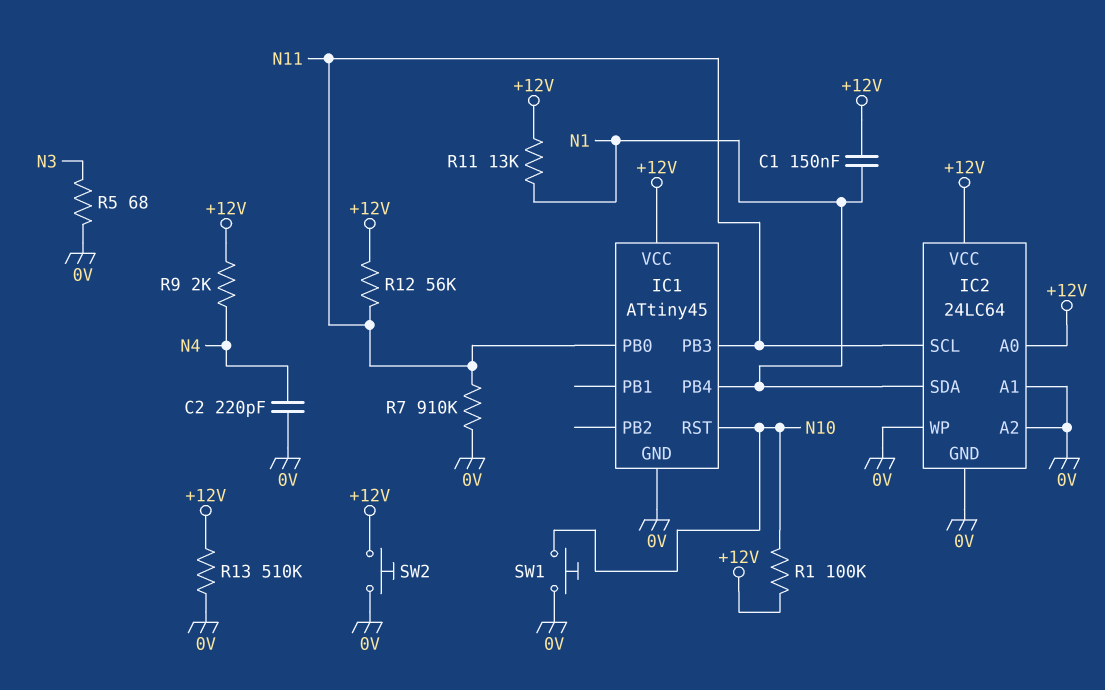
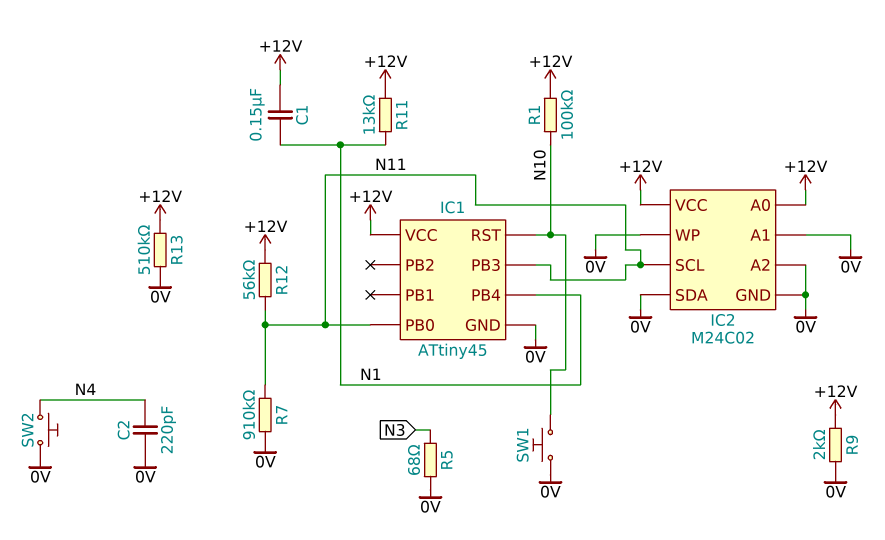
IC2: 24LC64 -> M24C02
IC2 pin SDA: N1 -> 0V
R9: 2k (+12V, N4) -> 2k (+12V, 0V)
SW2: button (+12V, 0V) -> button (0V, N4)

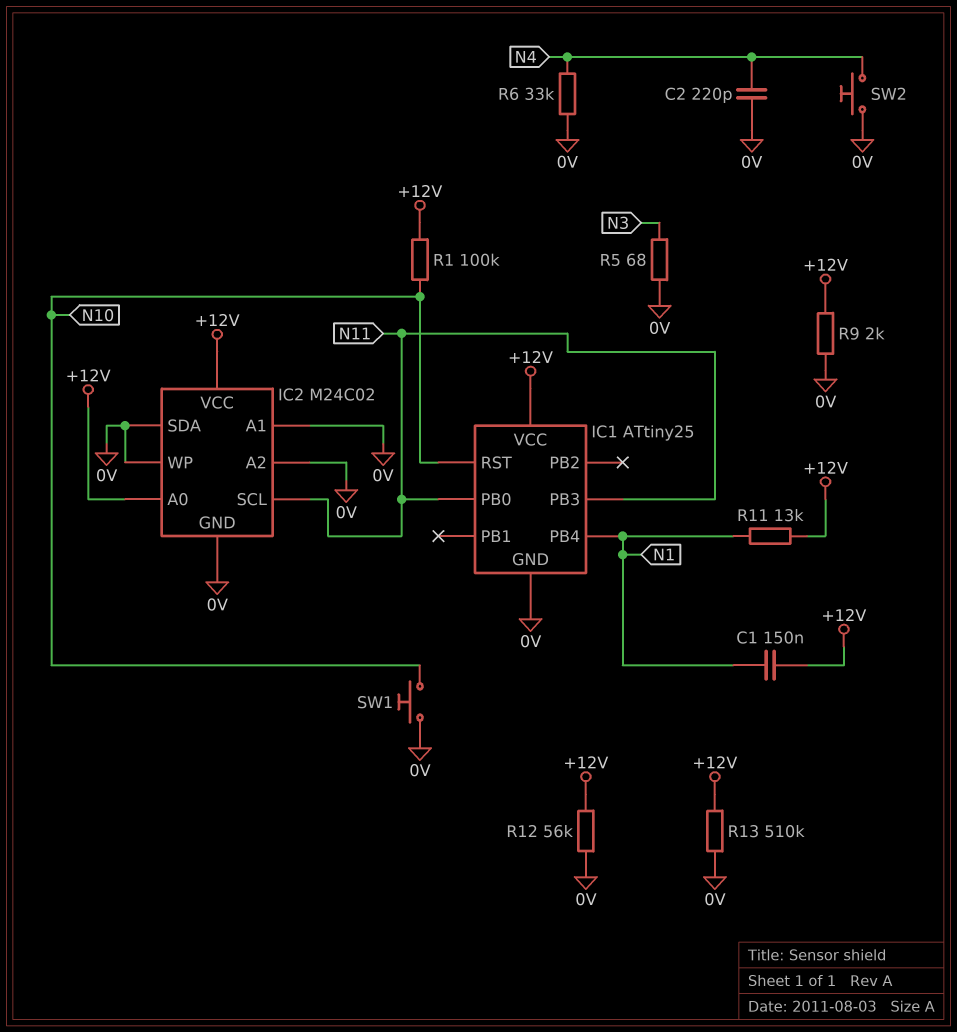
IC1: ATtiny45 -> ATtiny25
R6: none -> 33k (0V, N4)
R7: 910k (0V, N11) -> none
R12: 56k (+12V, N11) -> 56k (+12V, 0V)

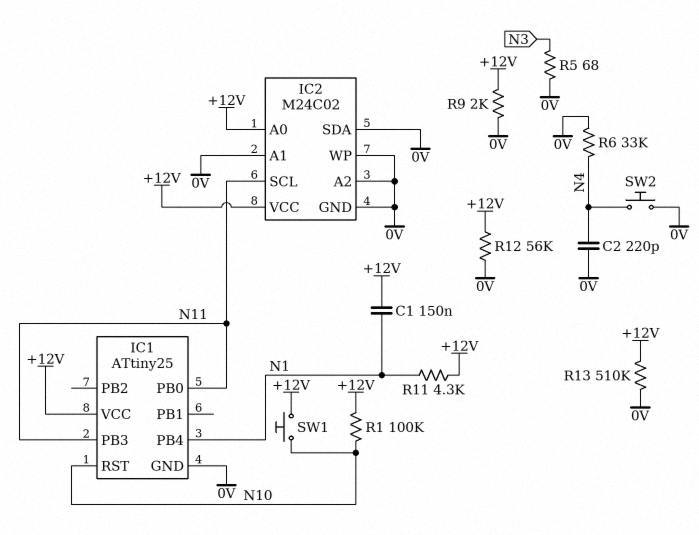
R11: 13k (+12V, N1) -> 4.3k (+12V, N1)
SW1: button (0V, N10) -> button (+12V, N10)

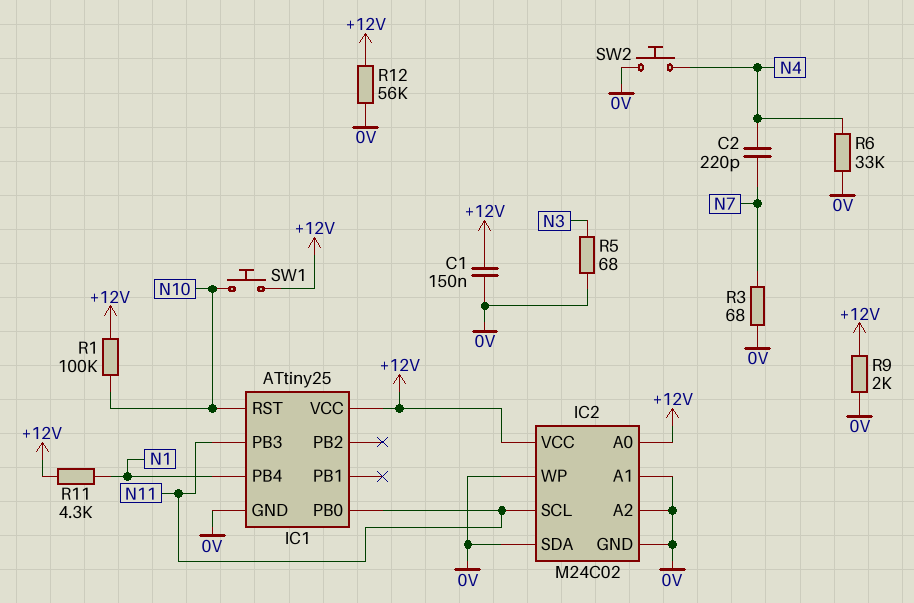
C1: 150nF (+12V, N1) -> 150nF (+12V, 0V)
C2: 220pF (0V, N4) -> 220pF (N4, N7)
R3: none -> 68 (0V, N7)
R13: 510k (+12V, 0V) -> none

